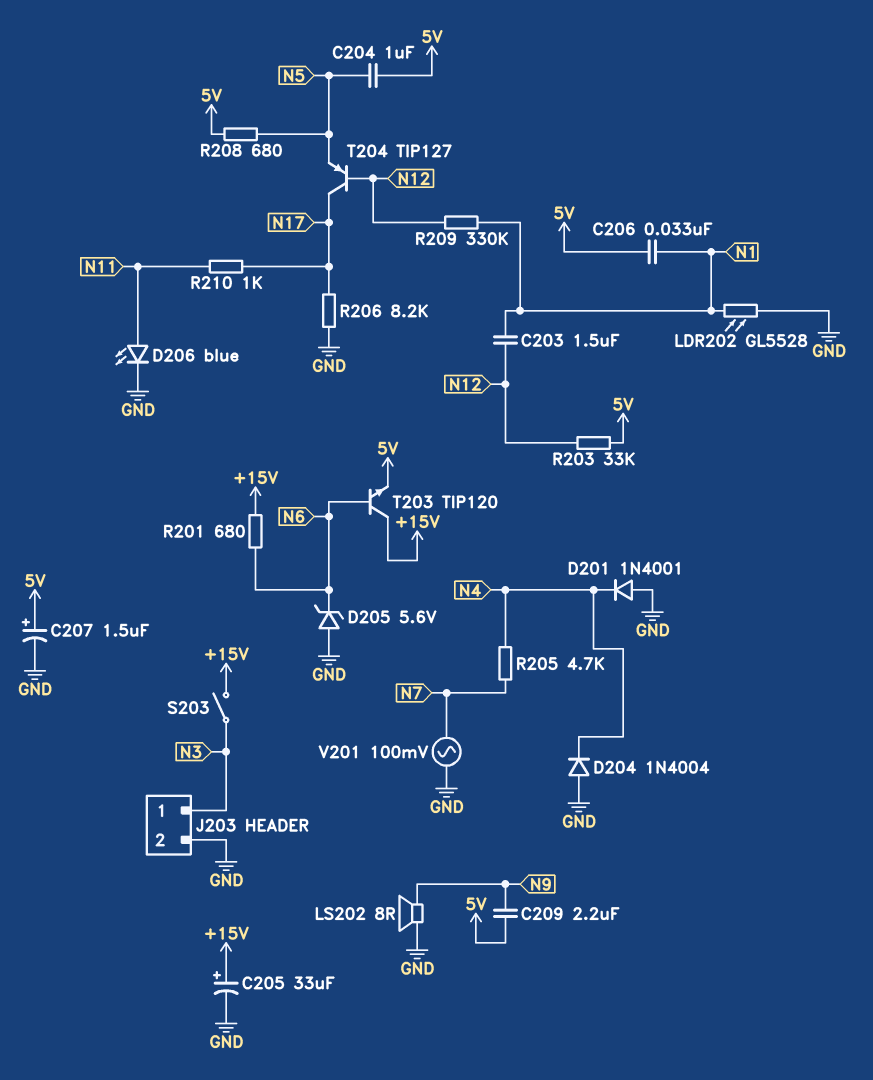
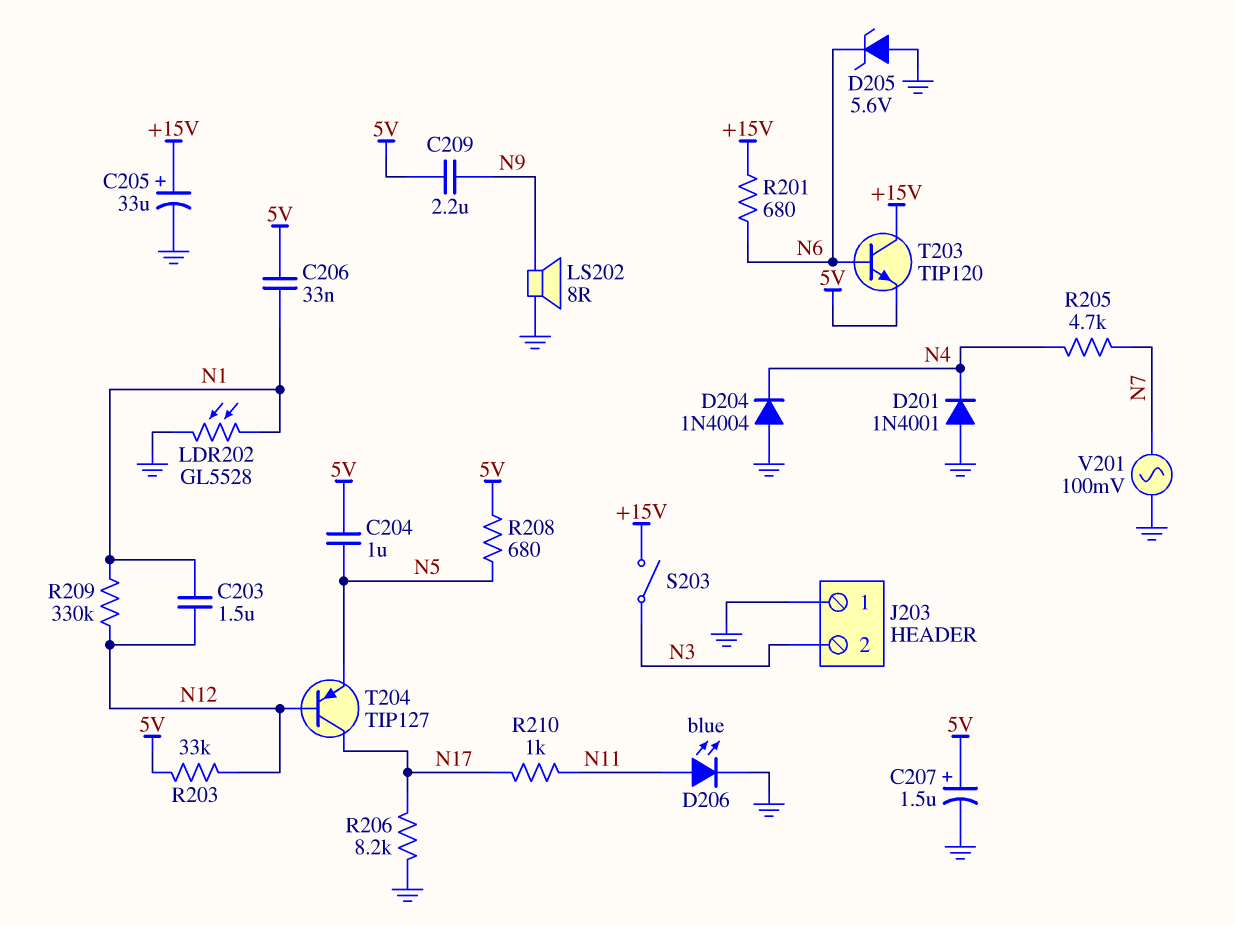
J203 pin 1: N3 -> GND
J203 pin 2: GND -> N3

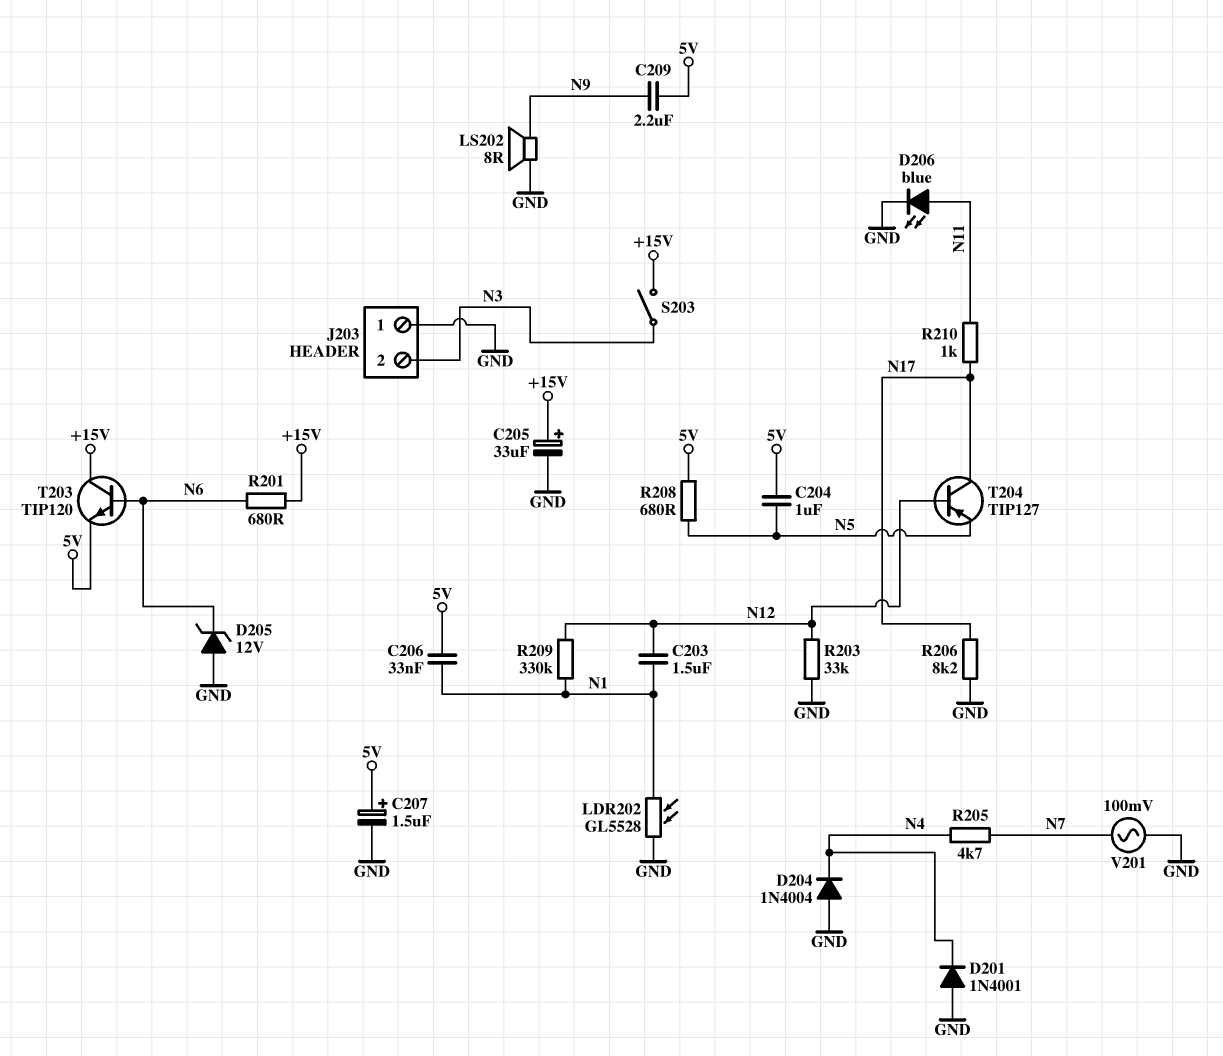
D205: zener 5.6V (A GND, K N6) -> zener 12V (A GND, K N6)
R203: 33k (5V, N12) -> 33k (GND, N12)

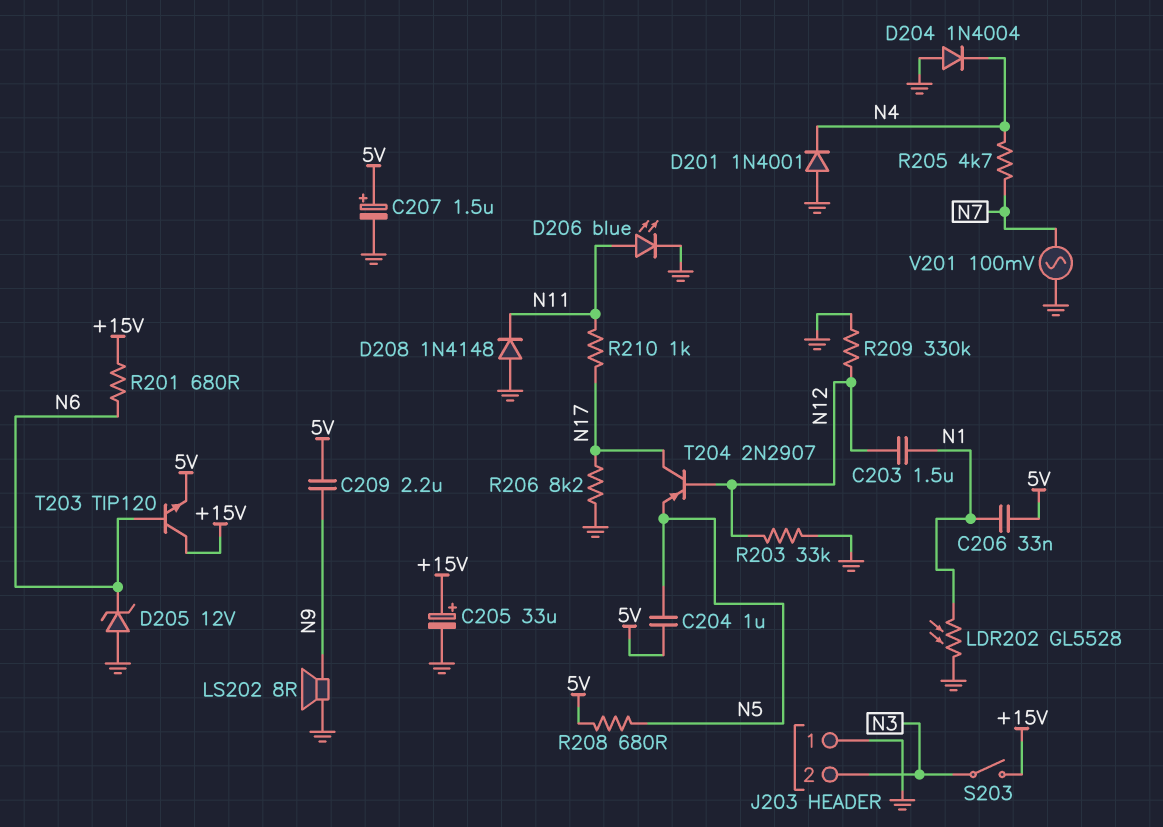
D208: none -> diode 1N4148 (A GND, K N11)
R209: 330k (N1, N12) -> 330k (GND, N12)
T204: PNP TIP127 (B N12, C N17, E N5) -> PNP 2N2907 (B N12, C N17, E N5)

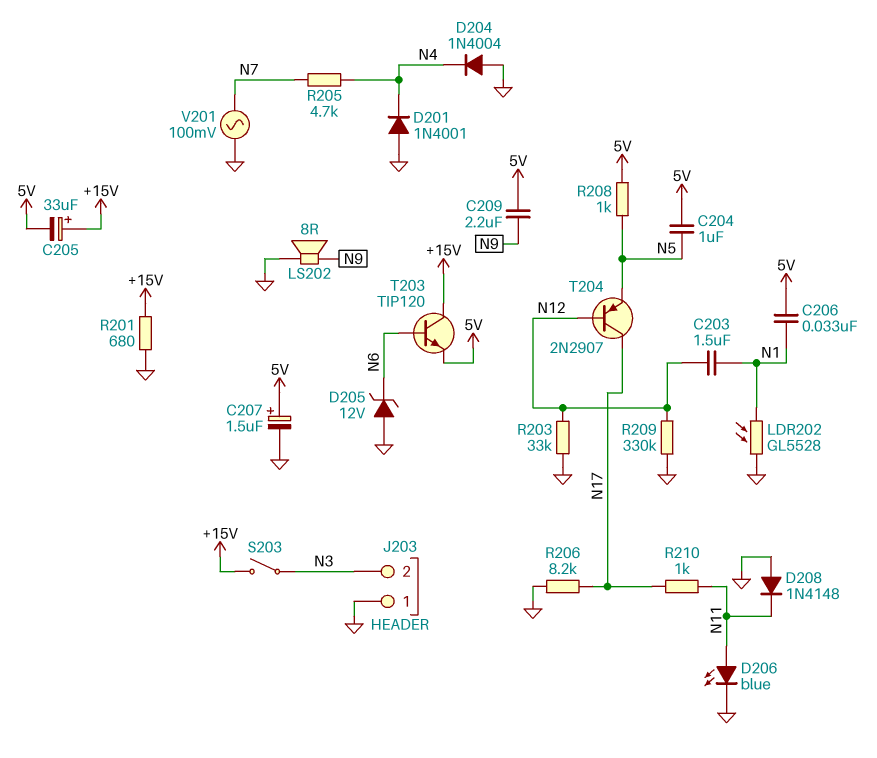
C205: 33uF (plus +15V, minus GND) -> 33uF (plus +15V, minus 5V)
R201: 680 (+15V, N6) -> 680 (+15V, GND)
R208: 680 (5V, N5) -> 1k (5V, N5)

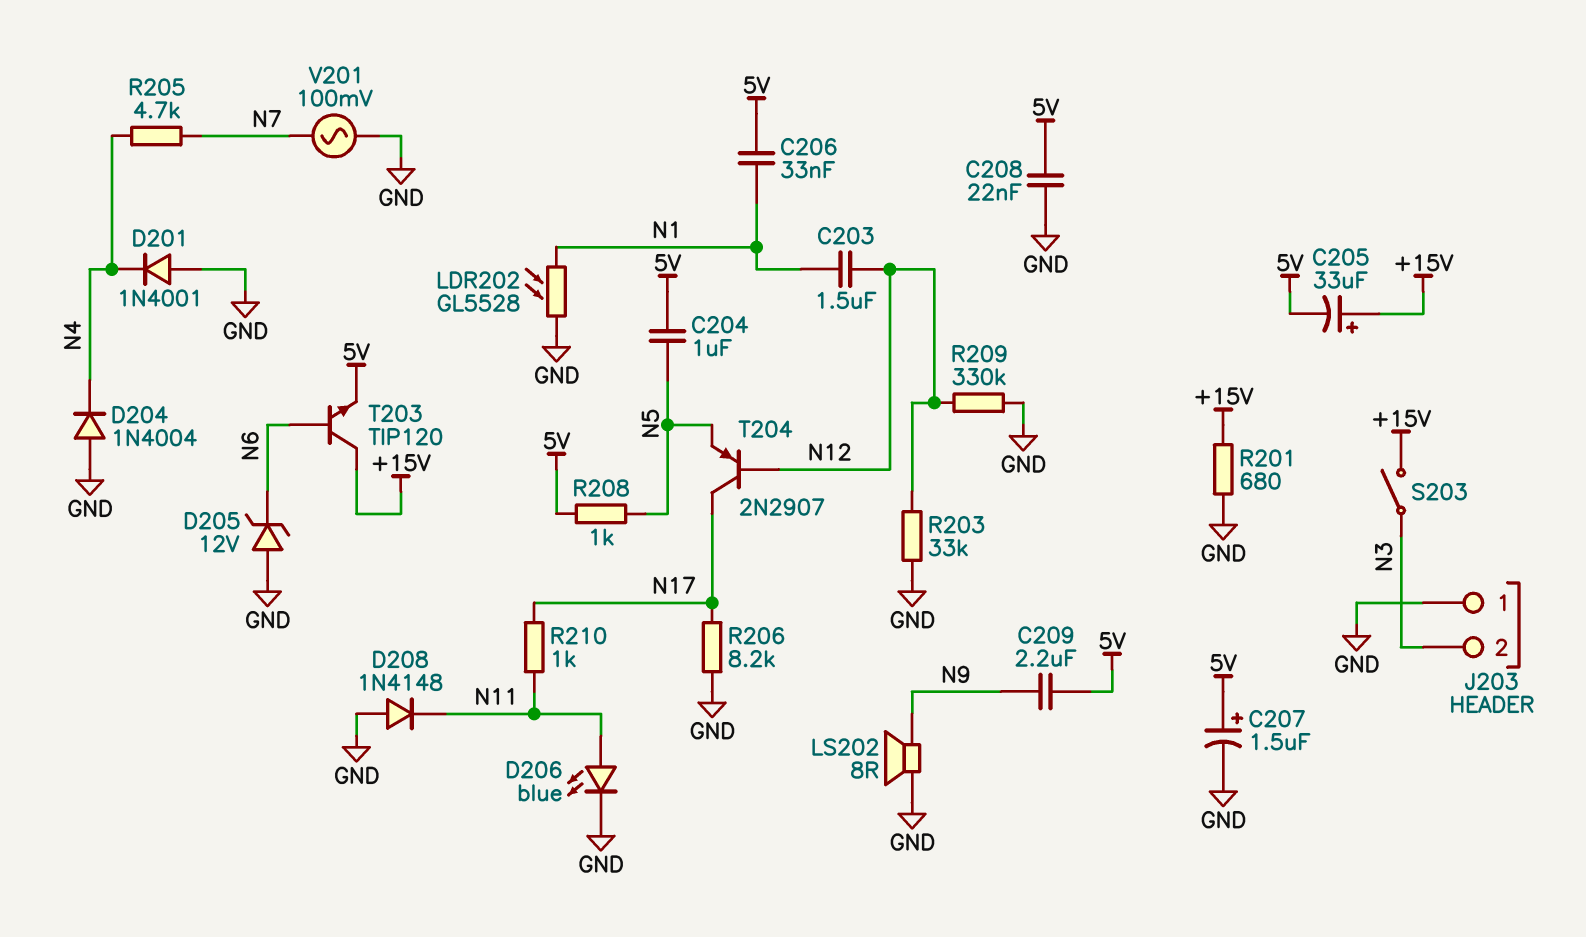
C208: none -> 22nF (5V, GND)

